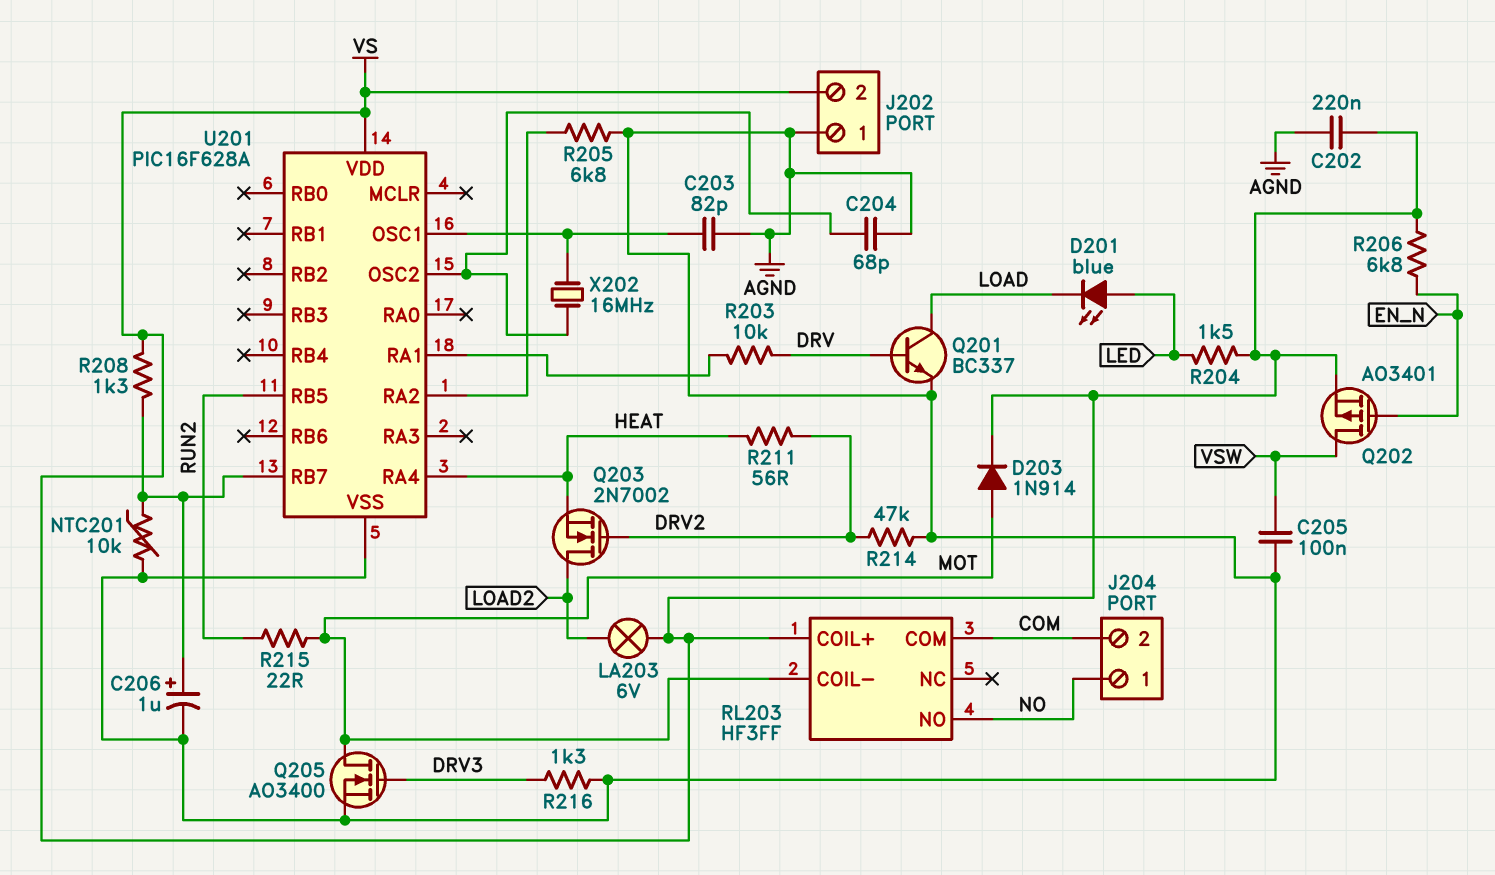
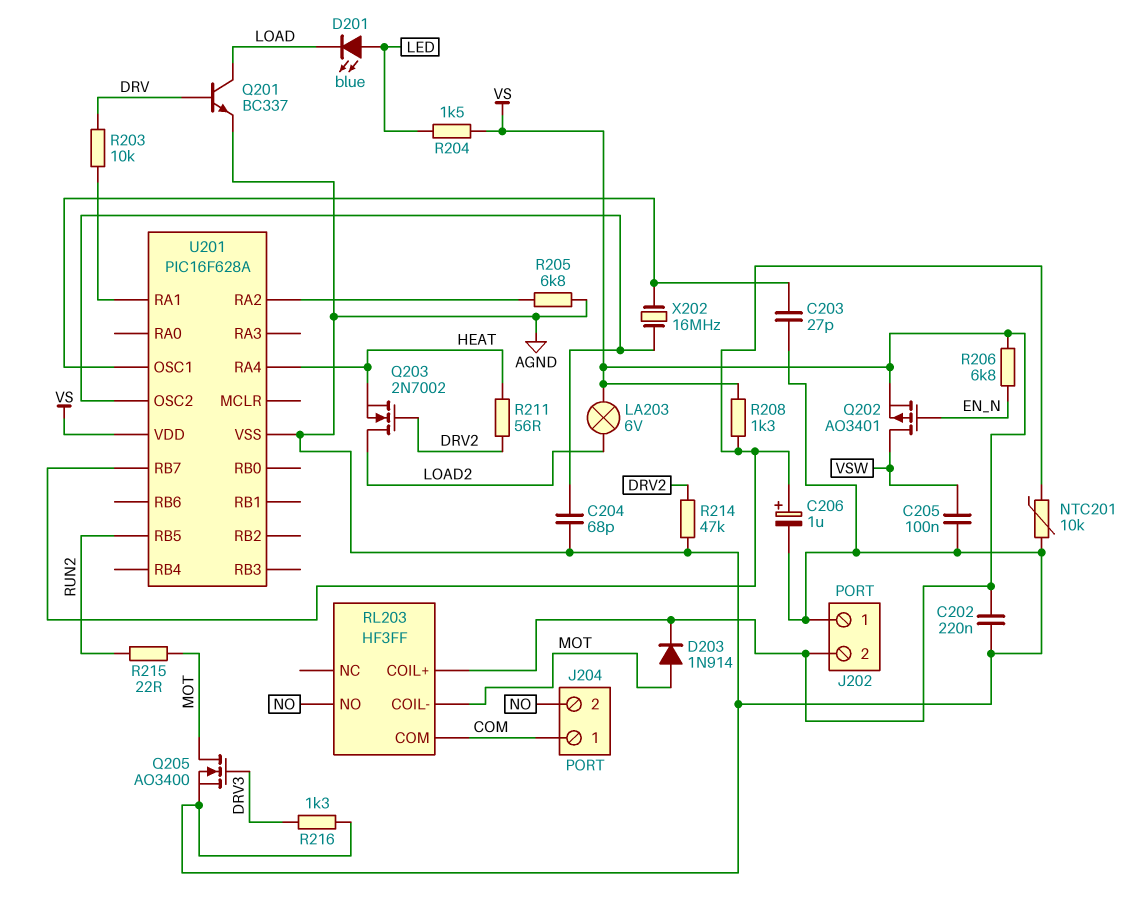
C203: 82pF (AGND, U201/OSC1) -> 27pF (AGND, U201/OSC1)
J204 pin 1: NO -> COM
J204 pin 2: COM -> NO

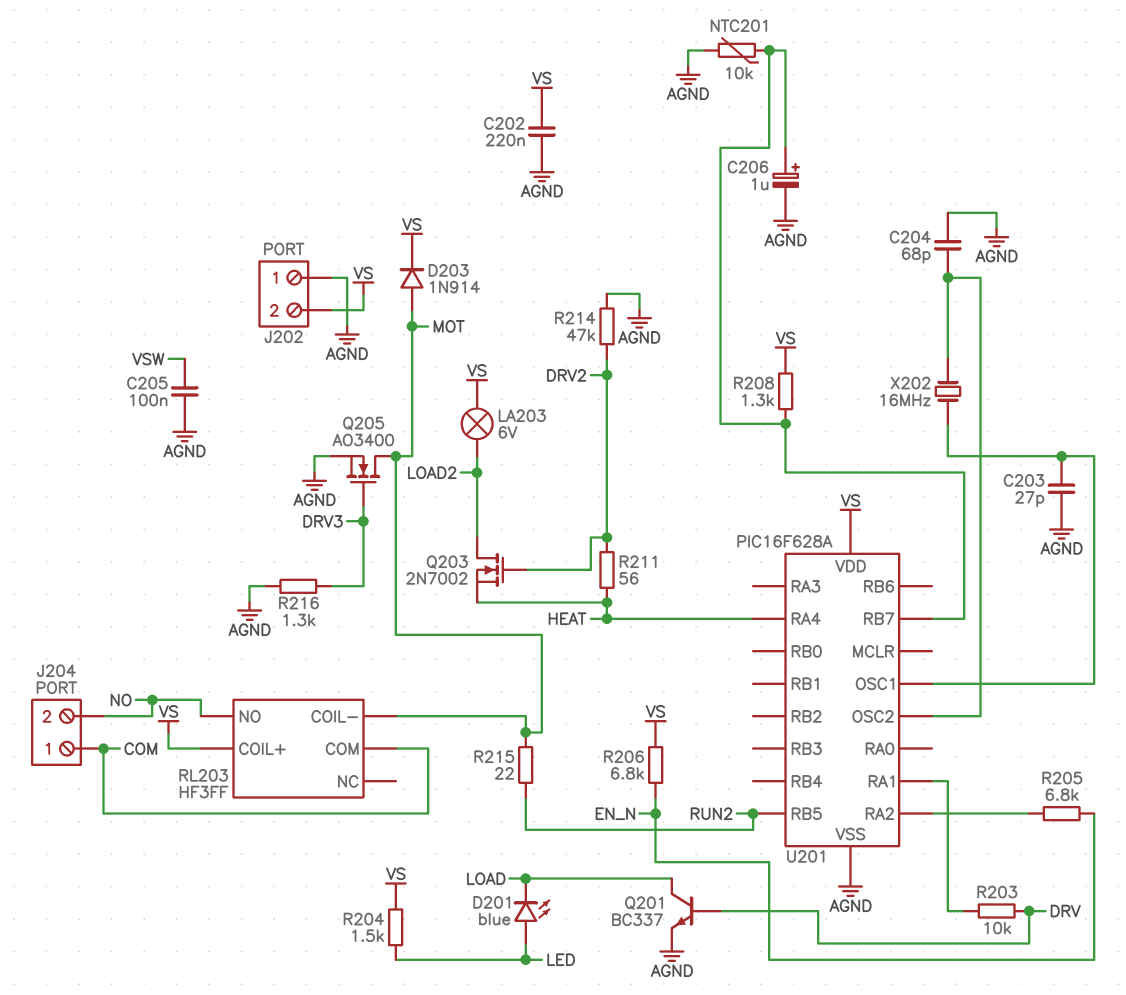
Q202: PMOS AO3401 (G EN_N, D VSW, S VS) -> none
R205: 6.8k (AGND, U201/RA2) -> 6.8k (EN_N, U201/RA2)

